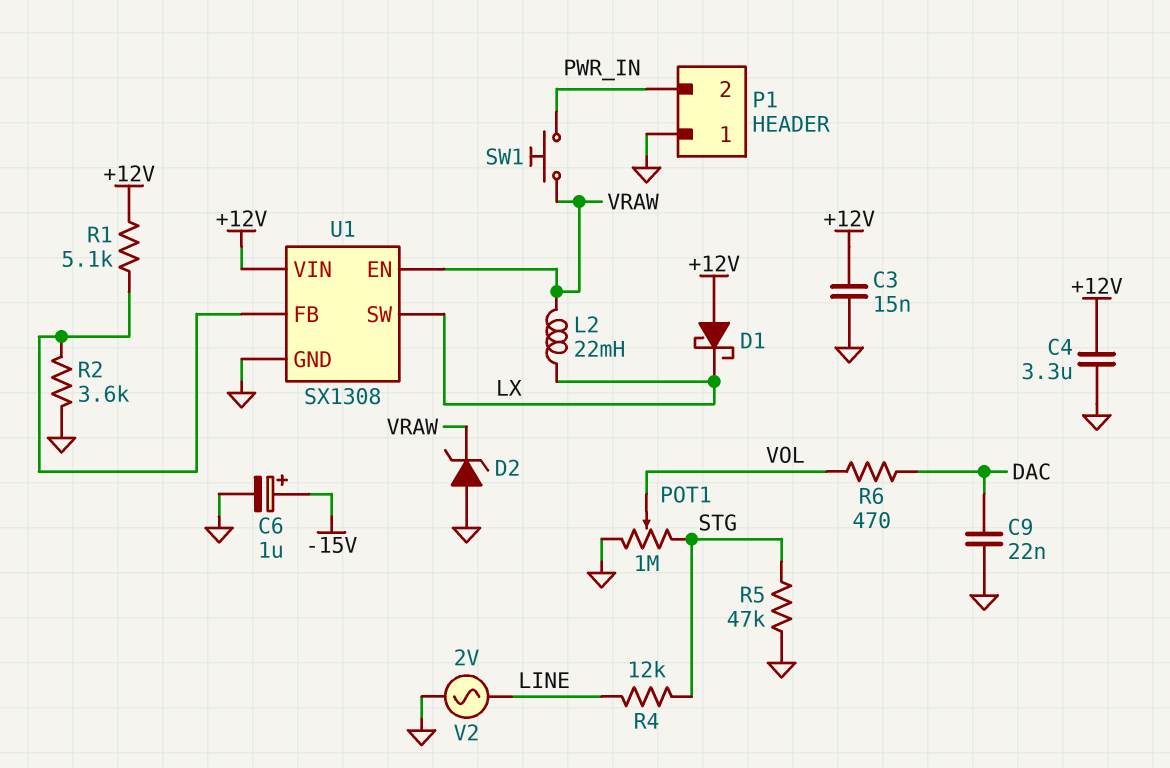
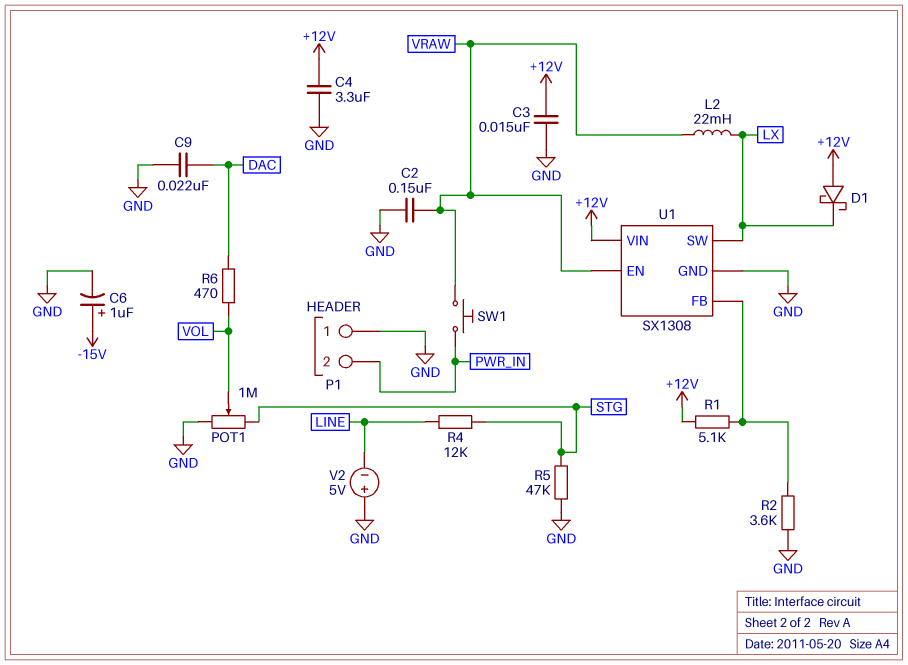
C2: none -> 150nF (GND, VRAW)
D2: zener (A GND, K VRAW) -> none
V2: AC 2V (GND, LINE) -> 5V (plus GND, minus LINE)

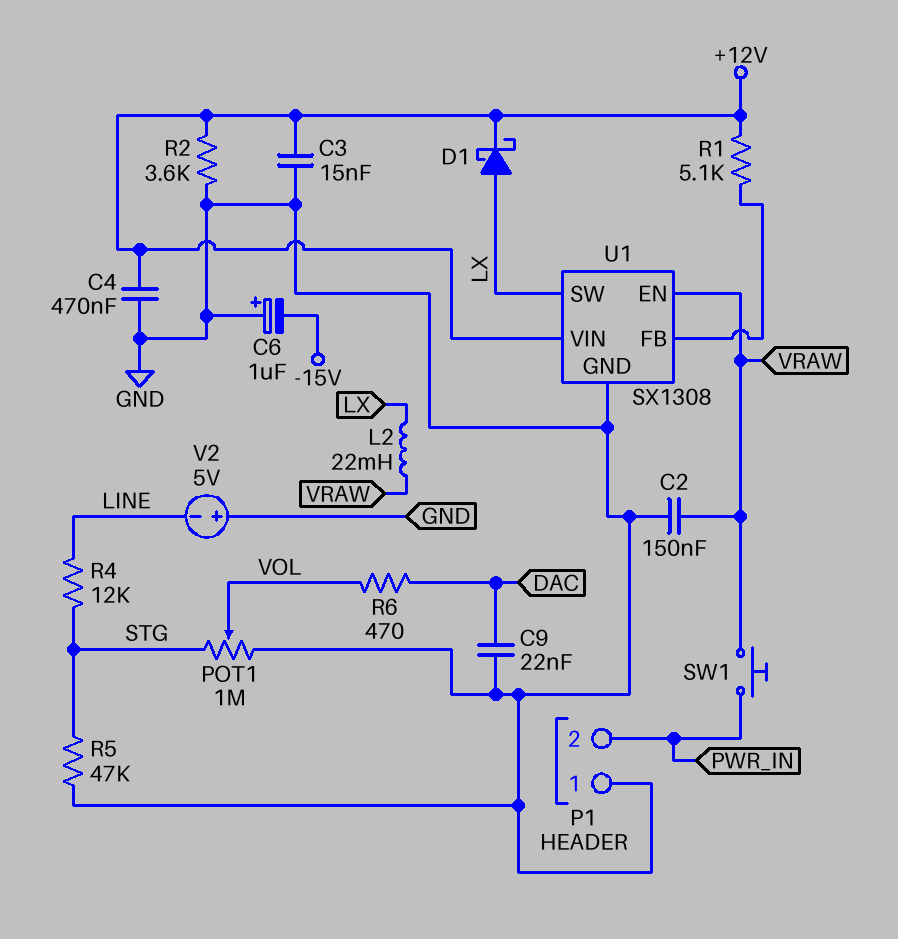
C4: 3.3uF (+12V, GND) -> 470nF (+12V, GND)
C6: 1uF (plus -15V, minus GND) -> 1uF (plus GND, minus -15V)
D1: schottky (A +12V, K LX) -> schottky (A LX, K +12V)
R2: 3.6k (GND, U1/FB) -> 3.6k (+12V, GND)

